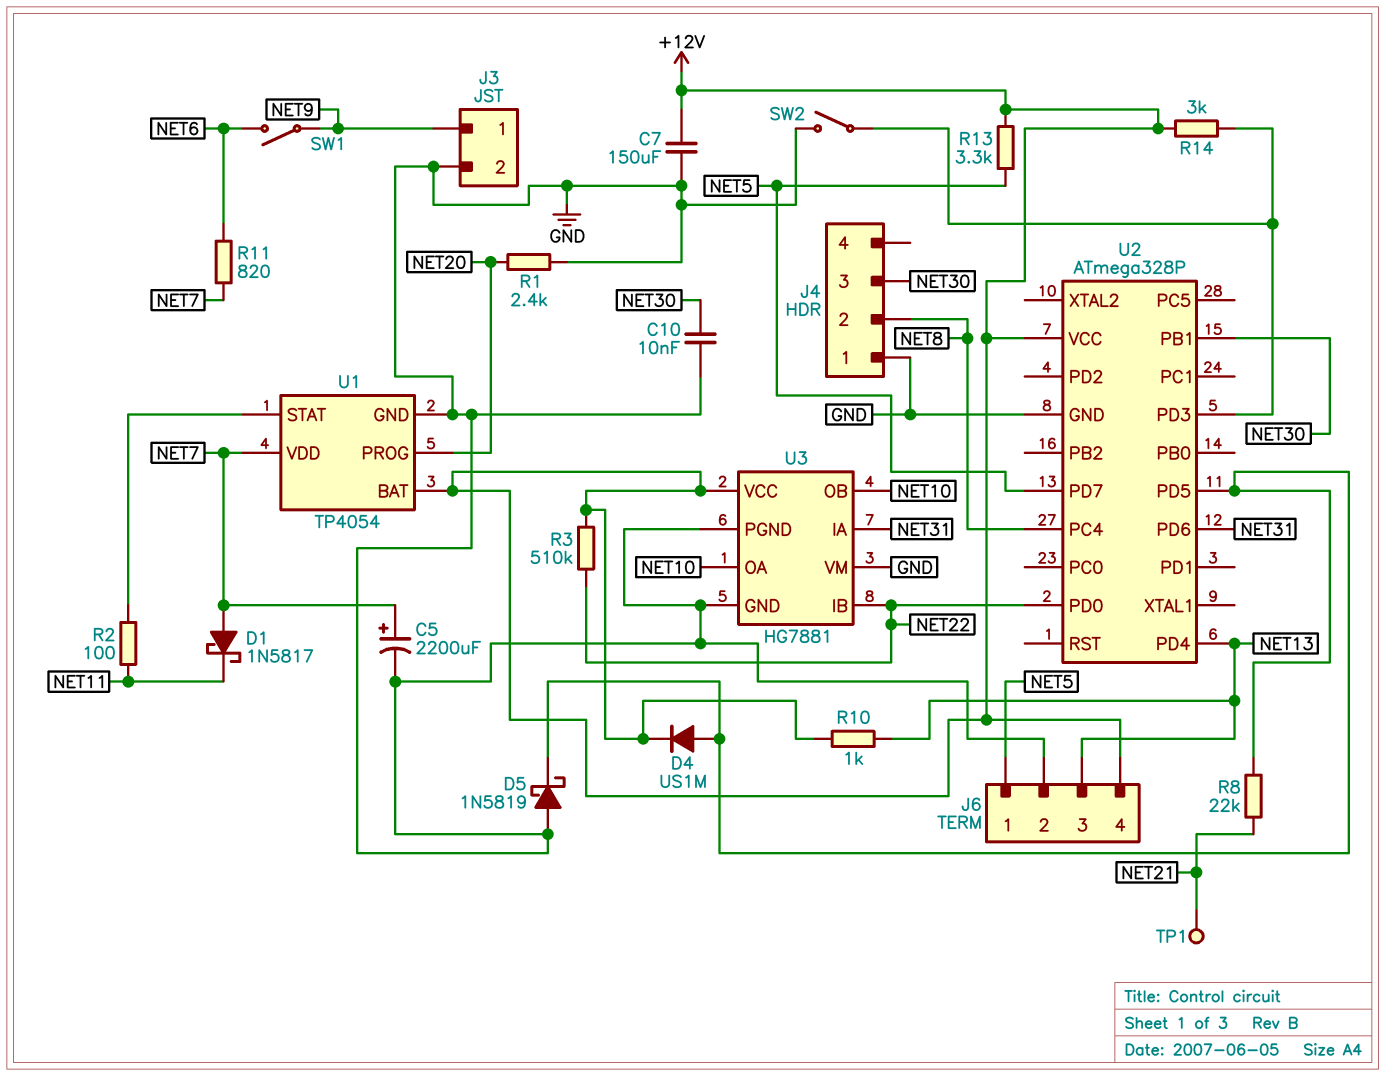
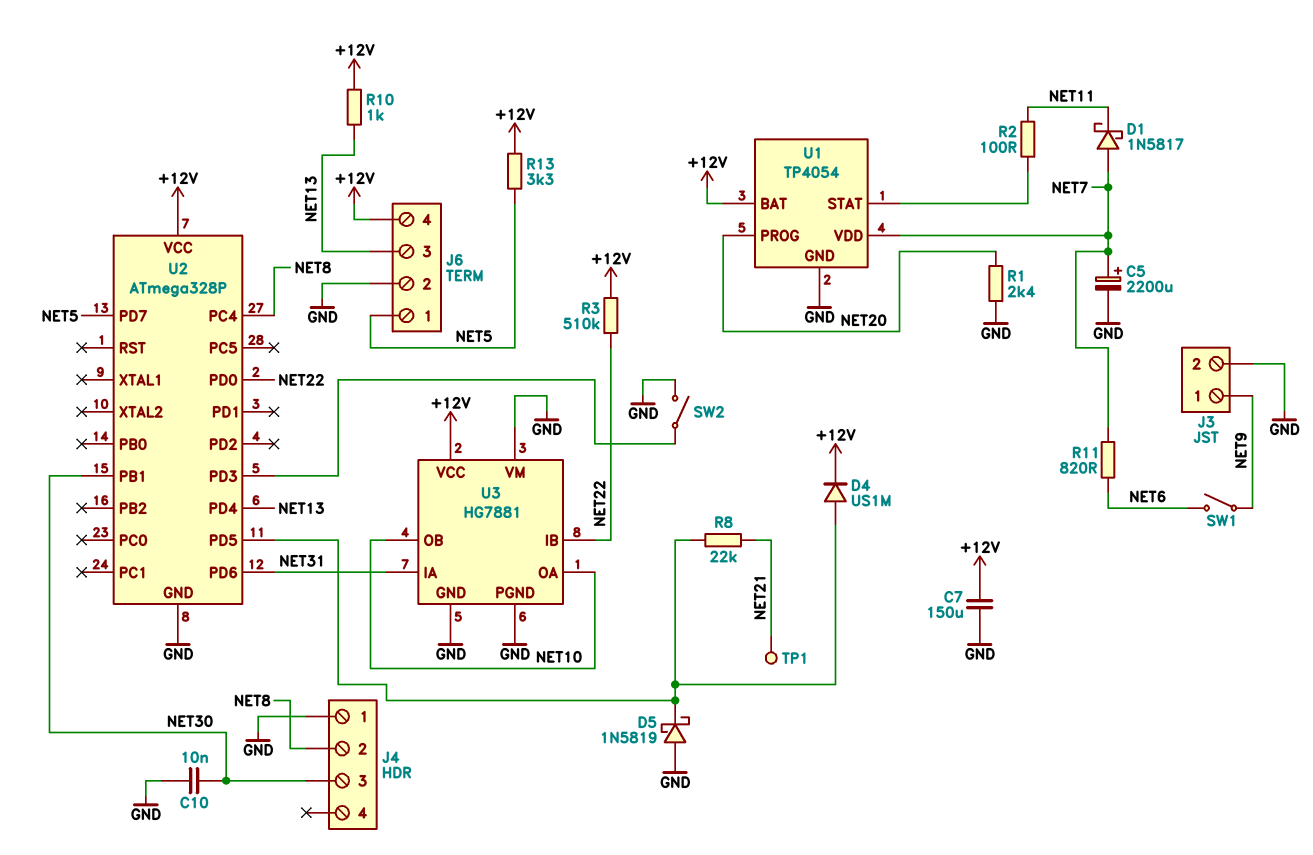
R14: 3k (+12V, U2/PD3) -> none

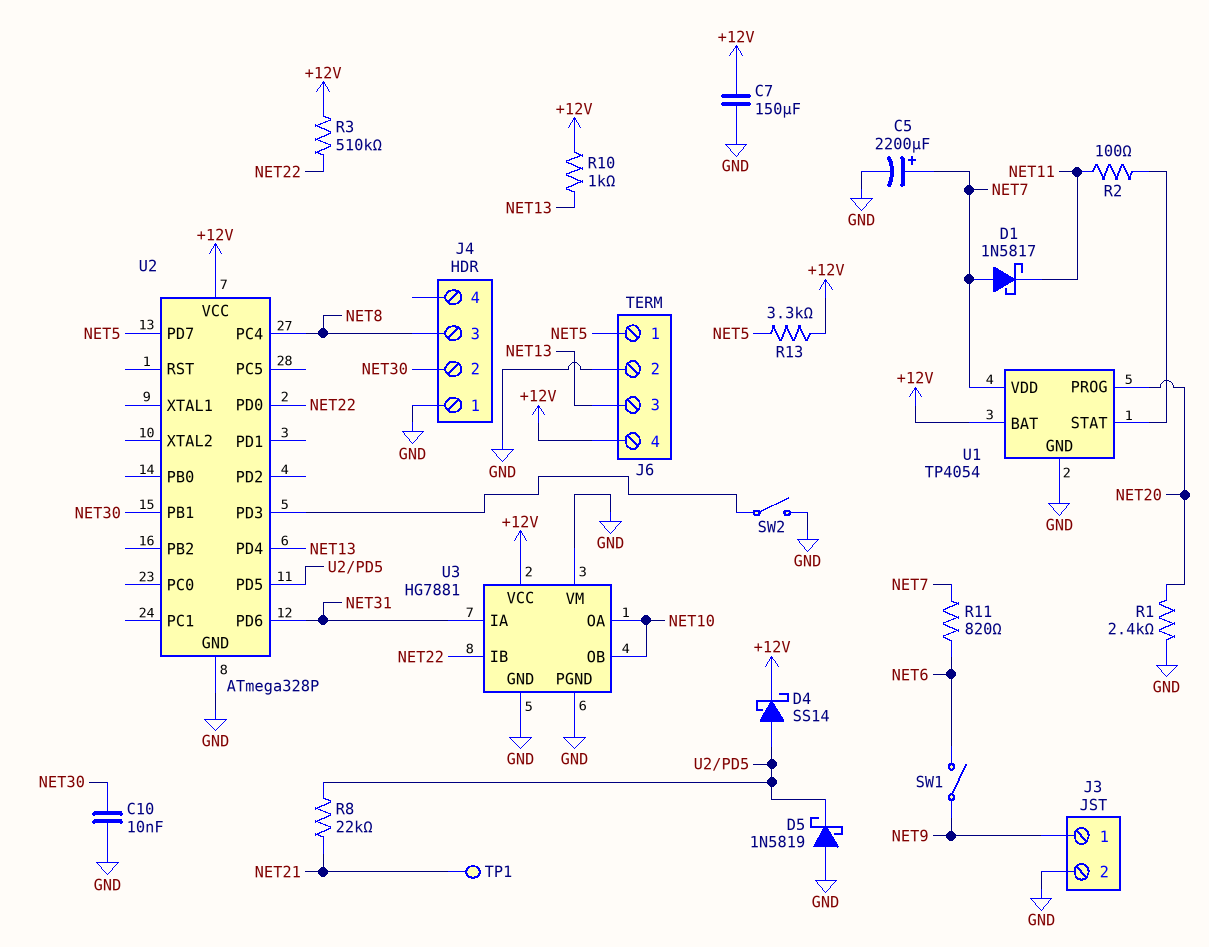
D4: diode US1M (A U2/PD5, K +12V) -> schottky SS14 (A U2/PD5, K +12V)
J4 pin 2: NET8 -> NET30
J4 pin 3: NET30 -> NET8

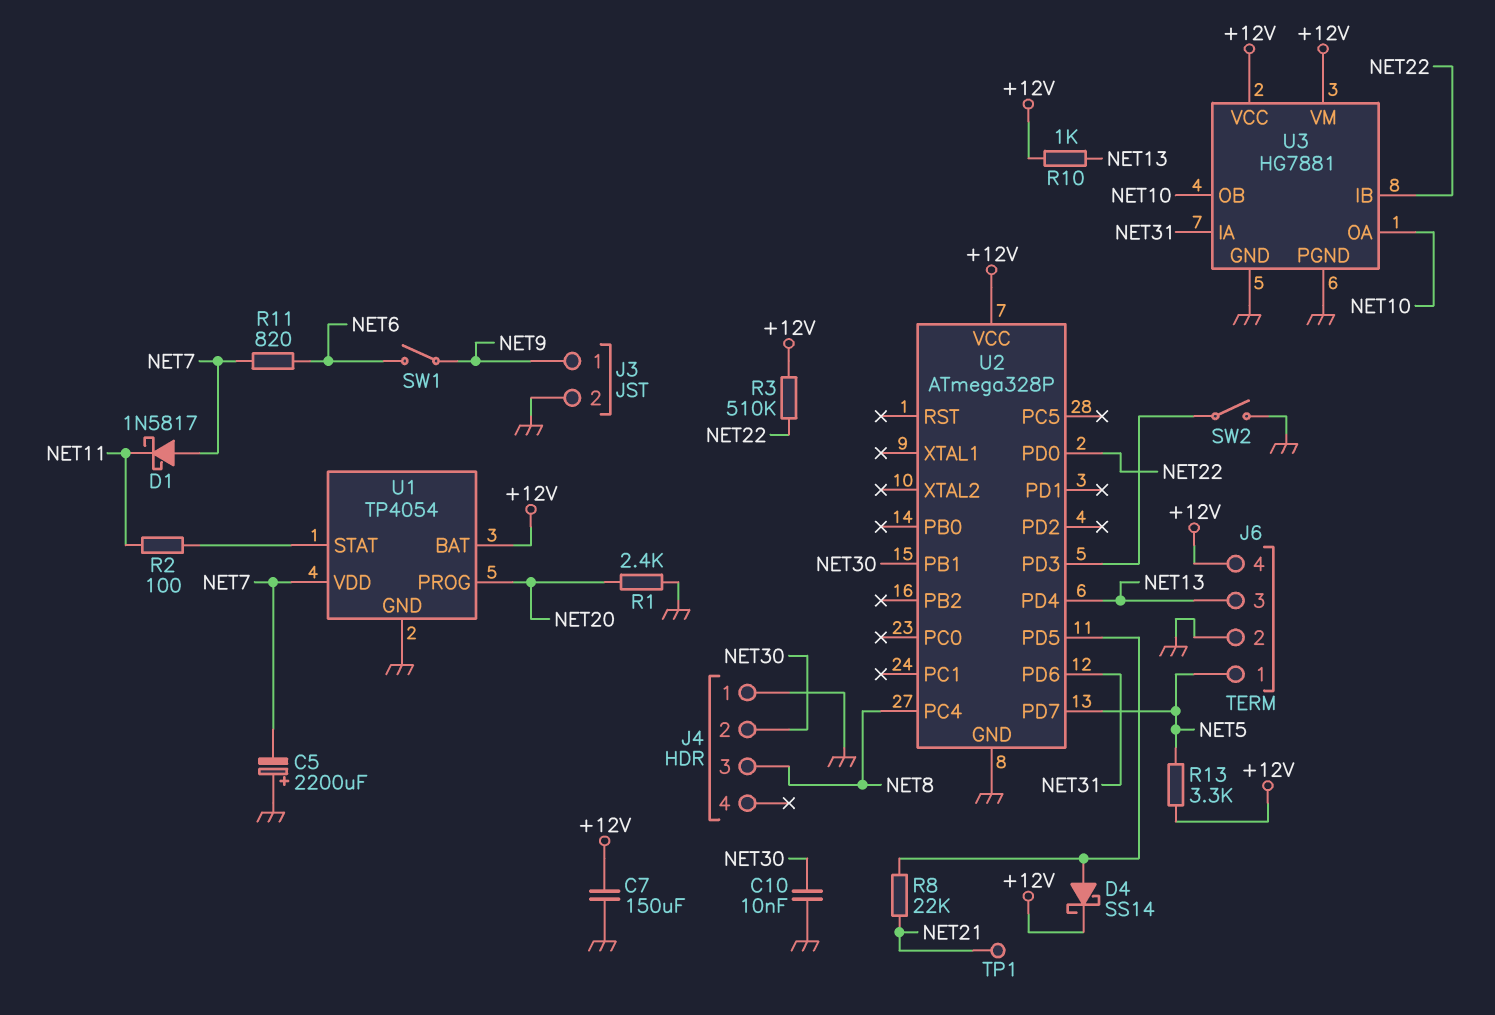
C5: 2200uF (plus NET7, minus GND) -> 2200uF (plus GND, minus NET7)
D5: schottky 1N5819 (A GND, K U2/PD5) -> none
U3 pin VM: GND -> +12V

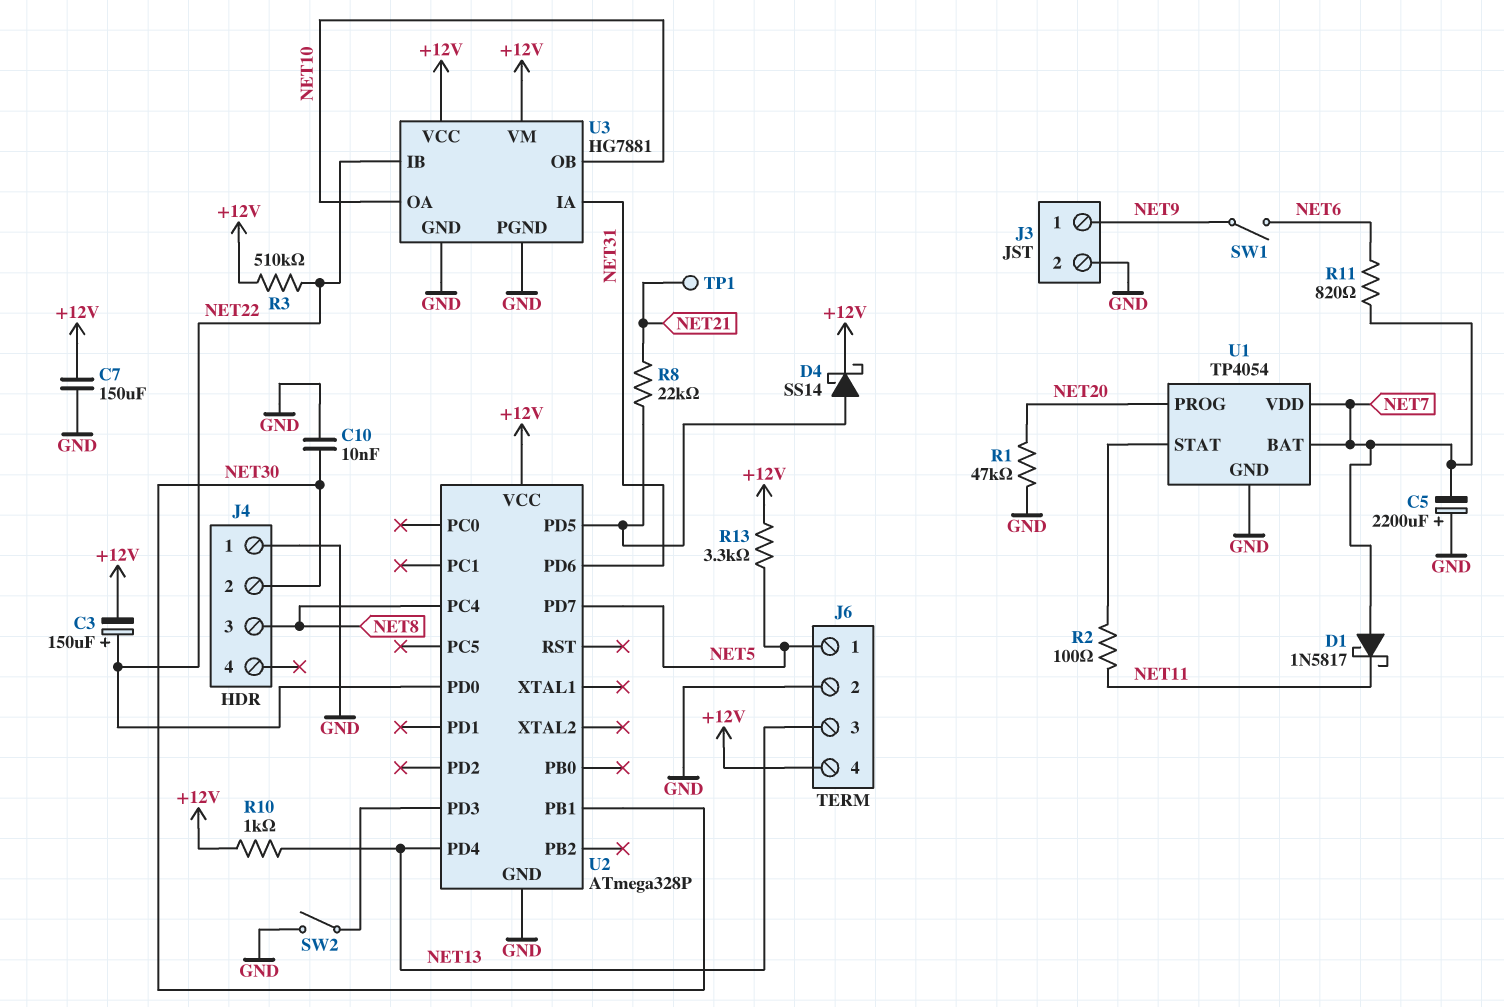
C3: none -> 150uF (plus NET22, minus +12V)
R1: 2.4k (GND, NET20) -> 47k (GND, NET20)
U1 pin BAT: +12V -> NET7

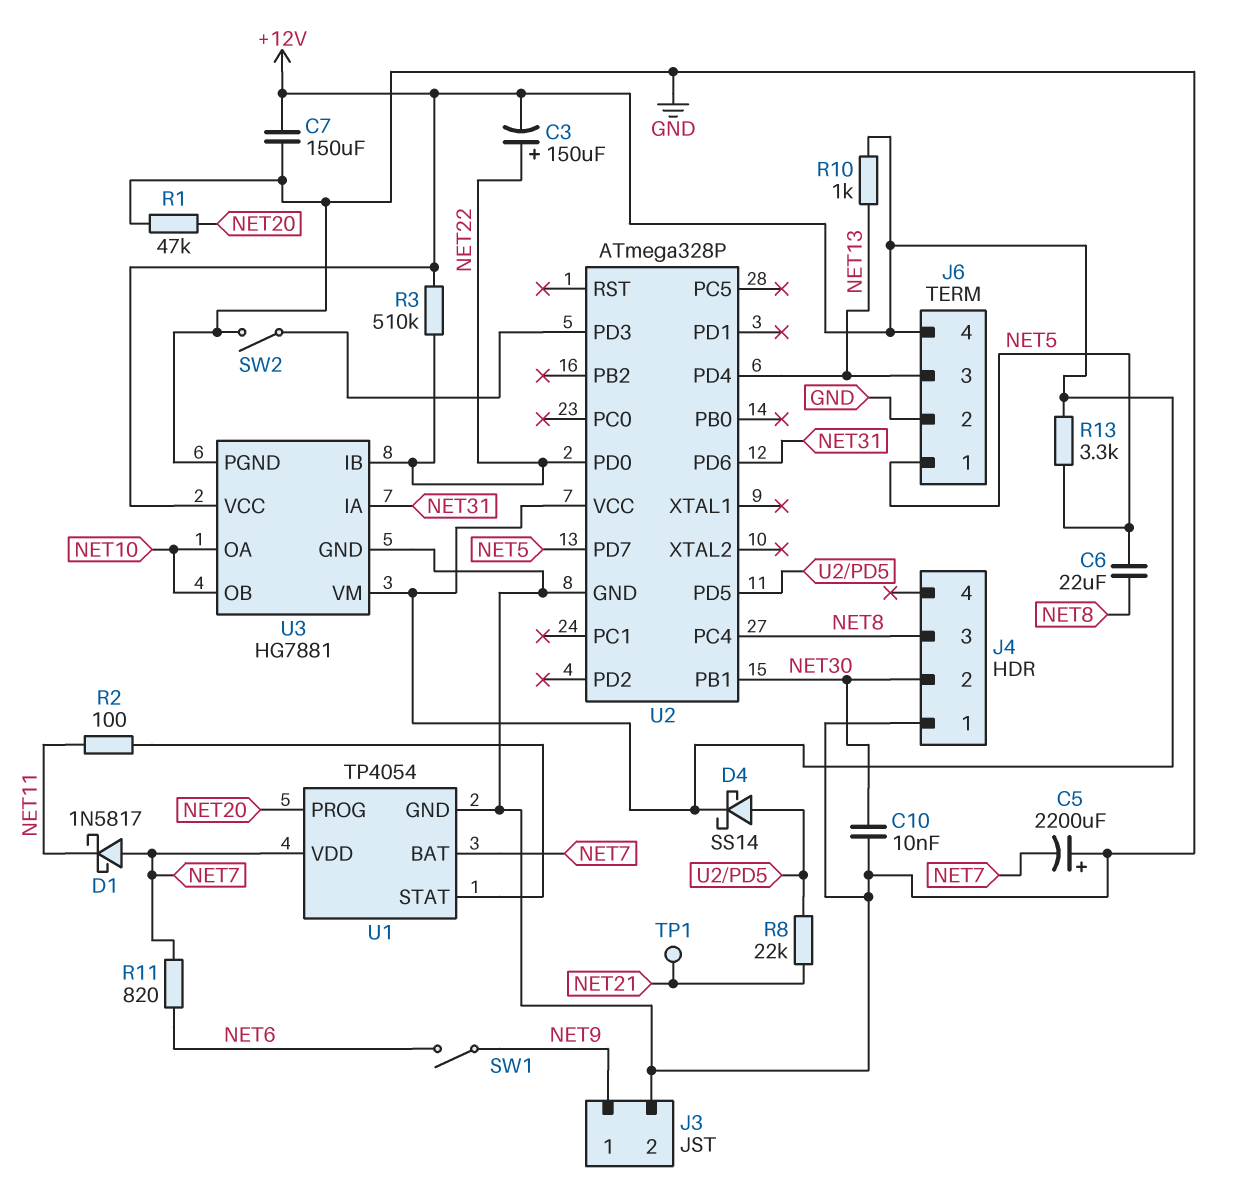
C6: none -> 22uF (NET5, NET8)

